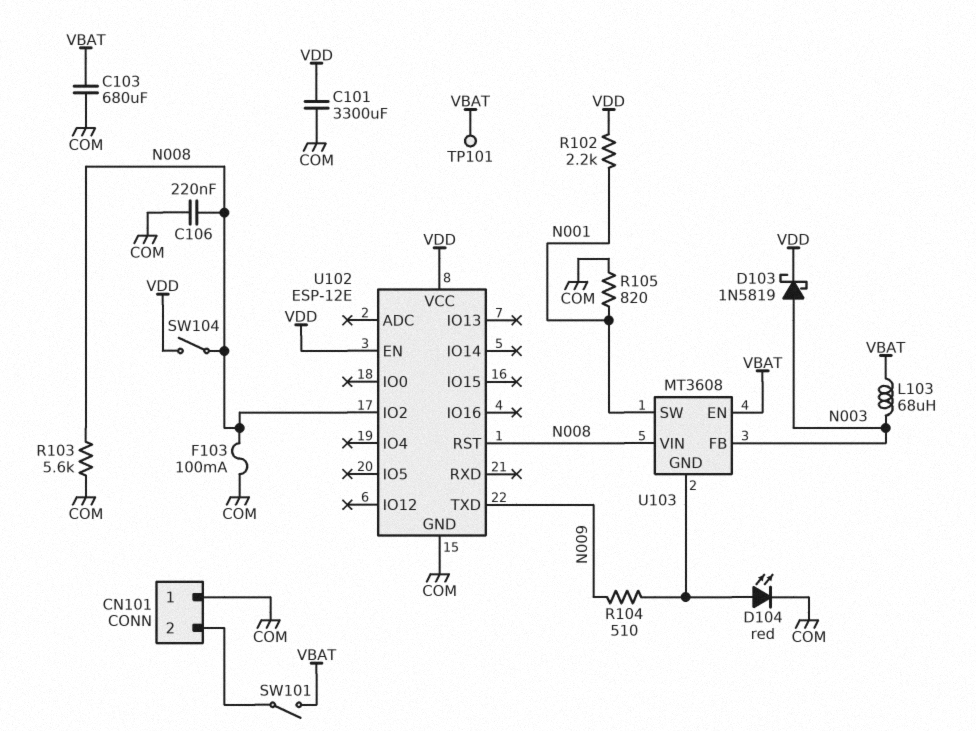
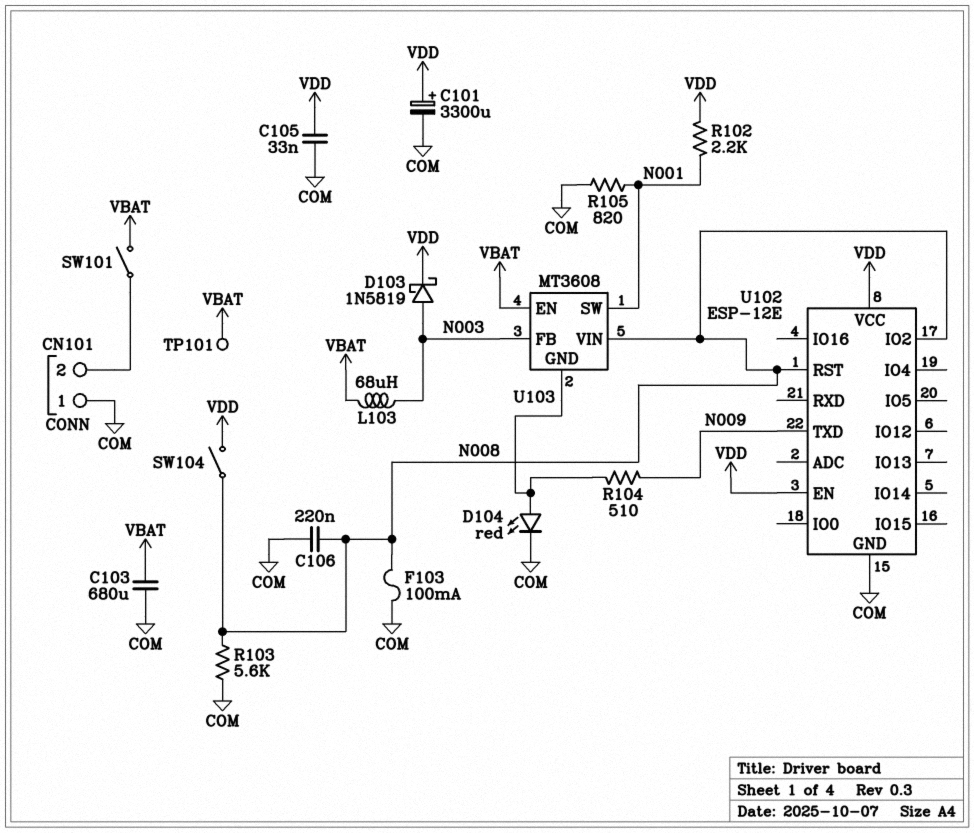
C101: 3300uF (COM, VDD) -> 3300uF (plus VDD, minus COM)
C105: none -> 33nF (COM, VDD)

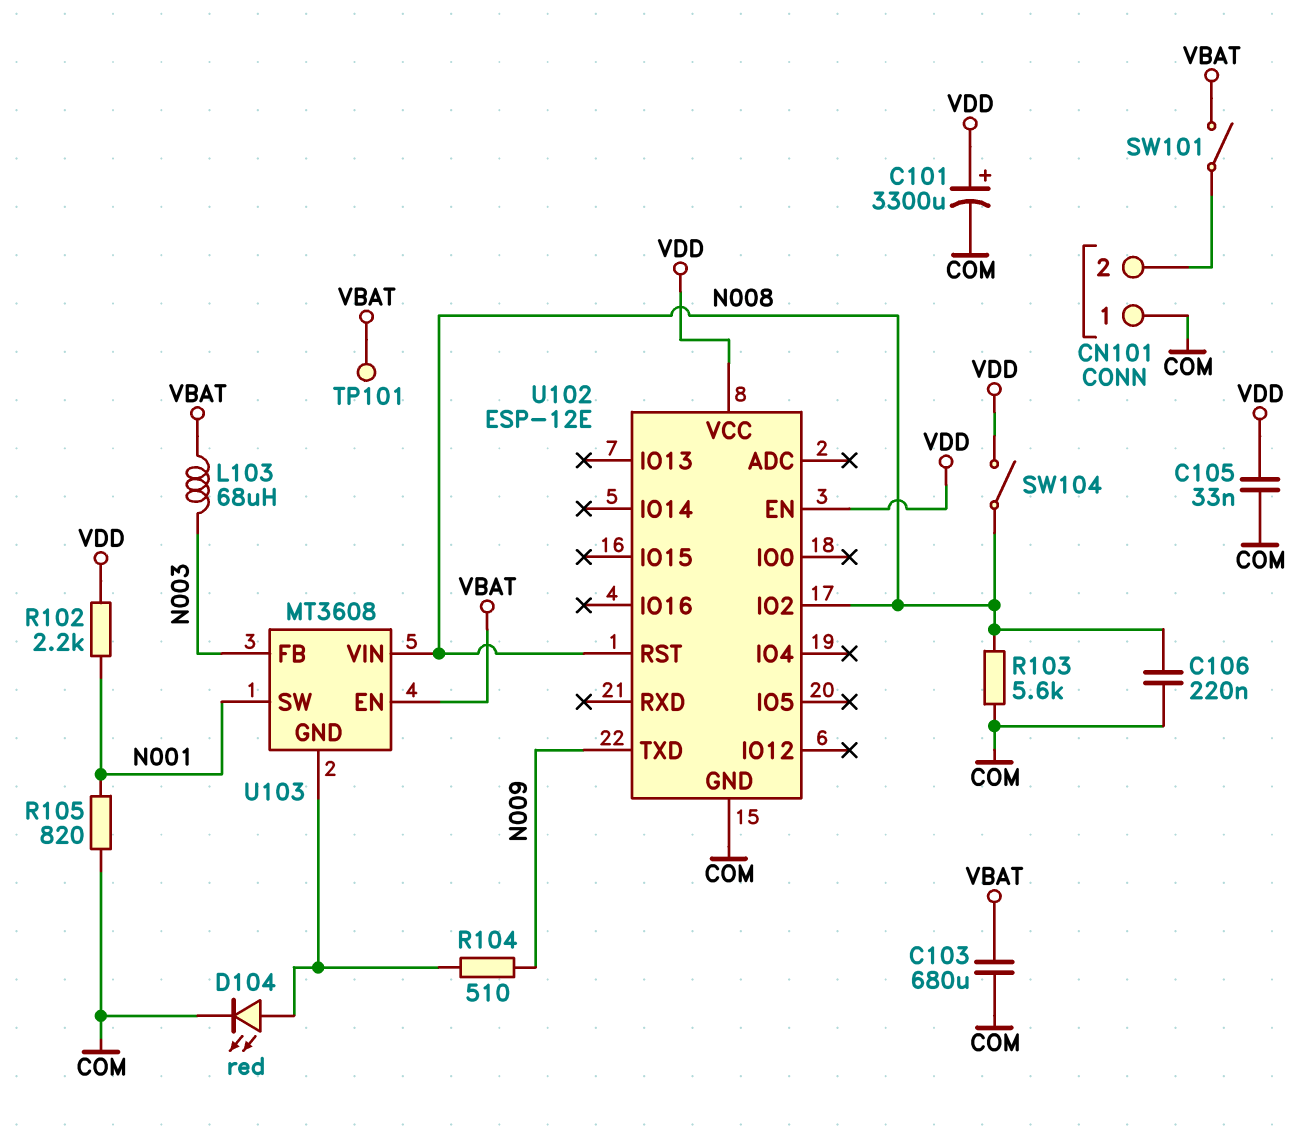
D103: schottky 1N5819 (A N003, K VDD) -> none
F103: 100mA (COM, N008) -> none

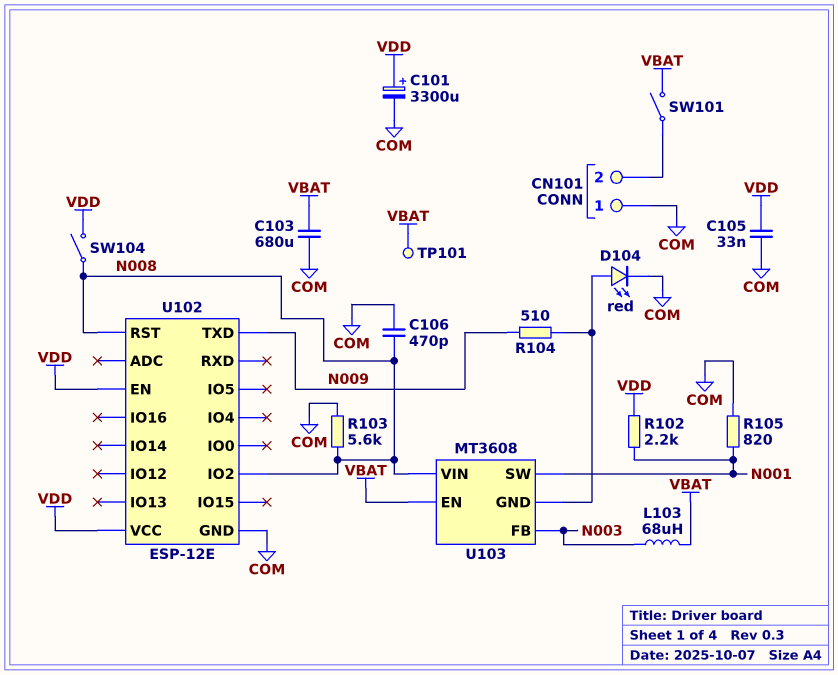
C106: 220nF (COM, N008) -> 470pF (COM, N008)

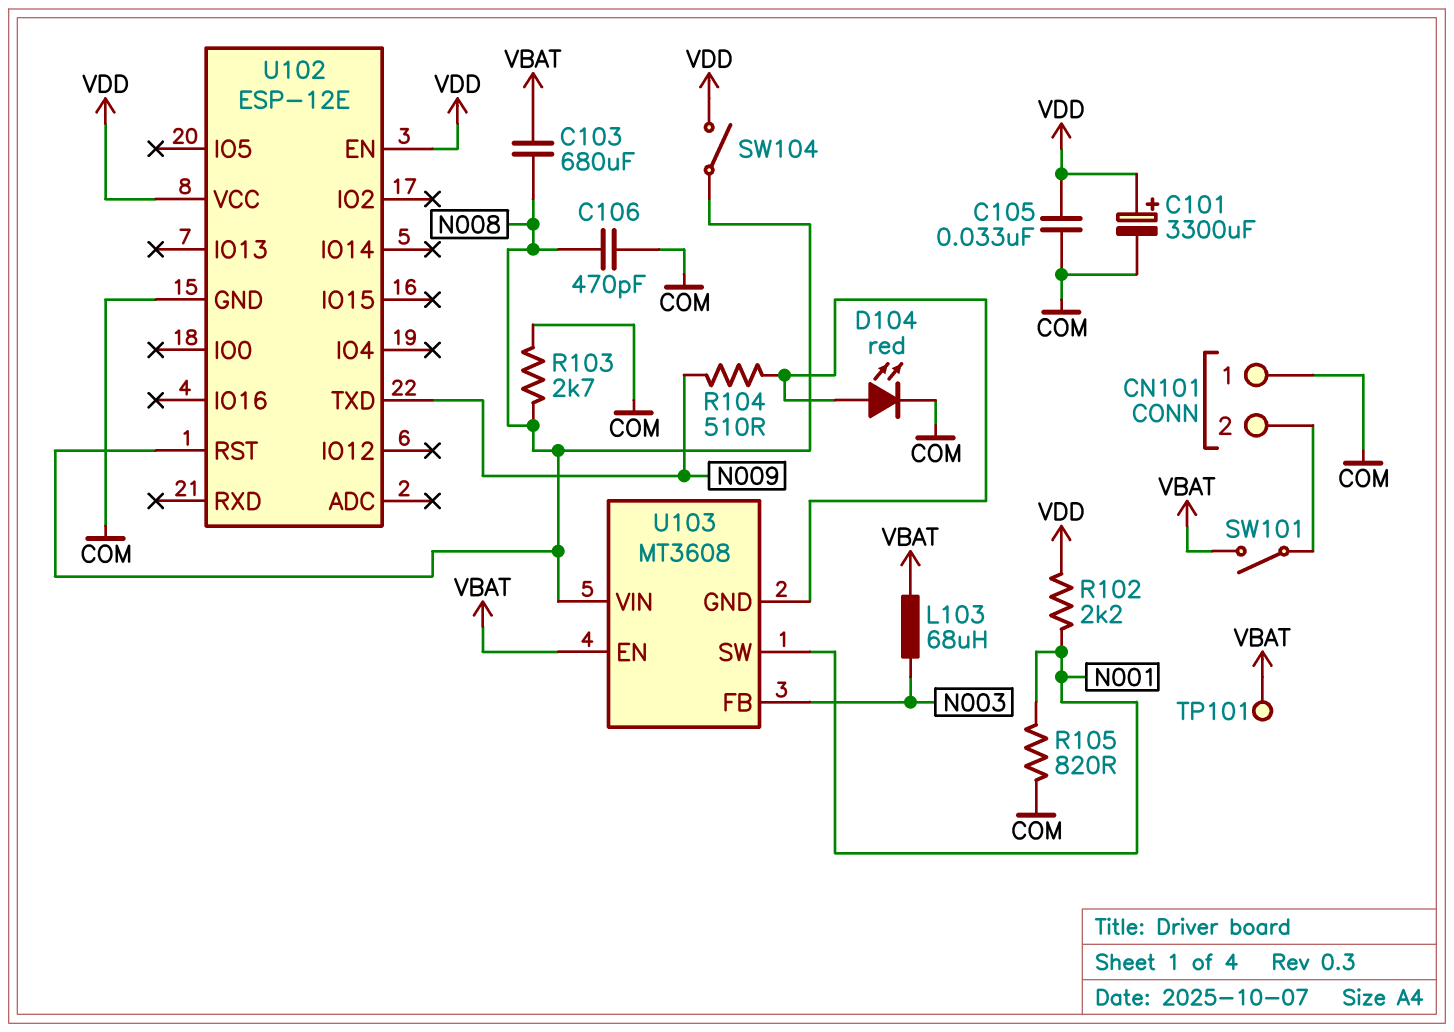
C103: 680uF (COM, VBAT) -> 680uF (N008, VBAT)
R103: 5.6k (COM, N008) -> 2.7k (COM, N008)
U102 pin IO2: N008 -> none

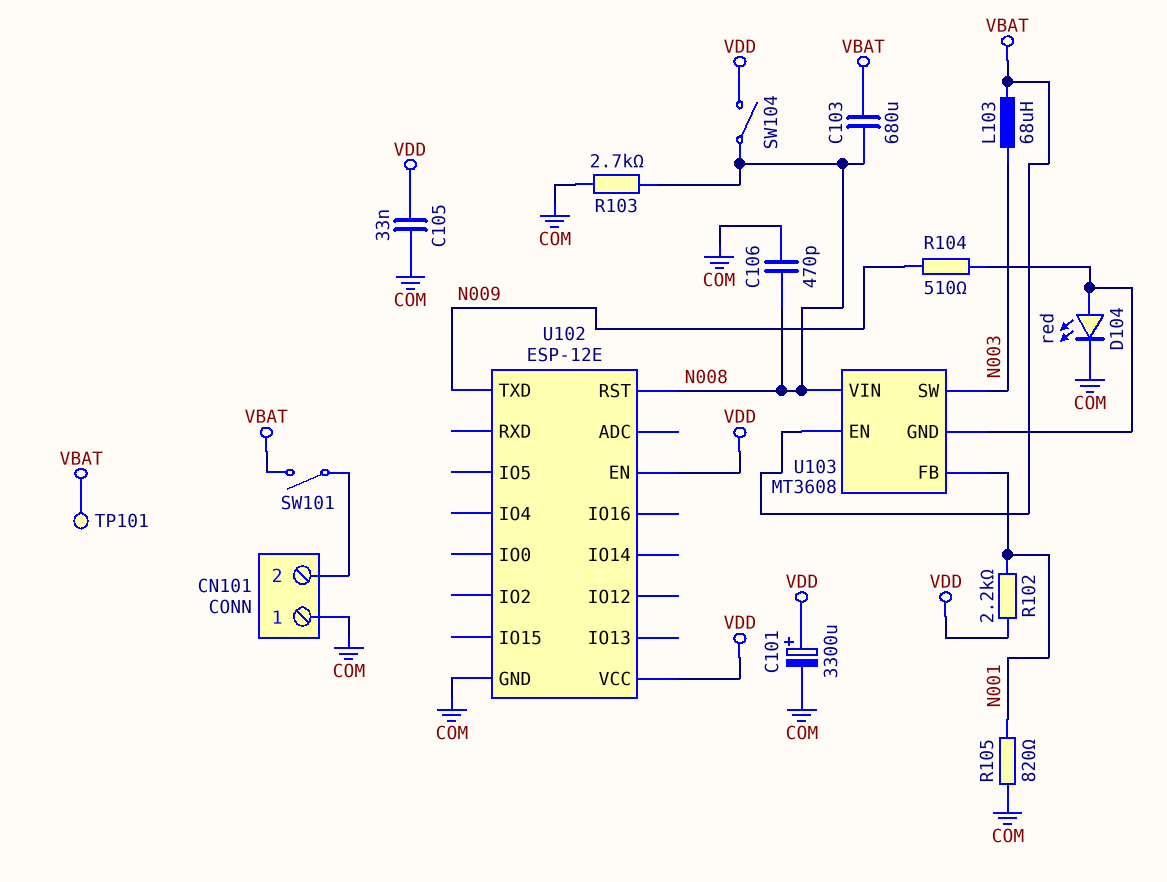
U103 pin FB: N003 -> N001
U103 pin SW: N001 -> N003

